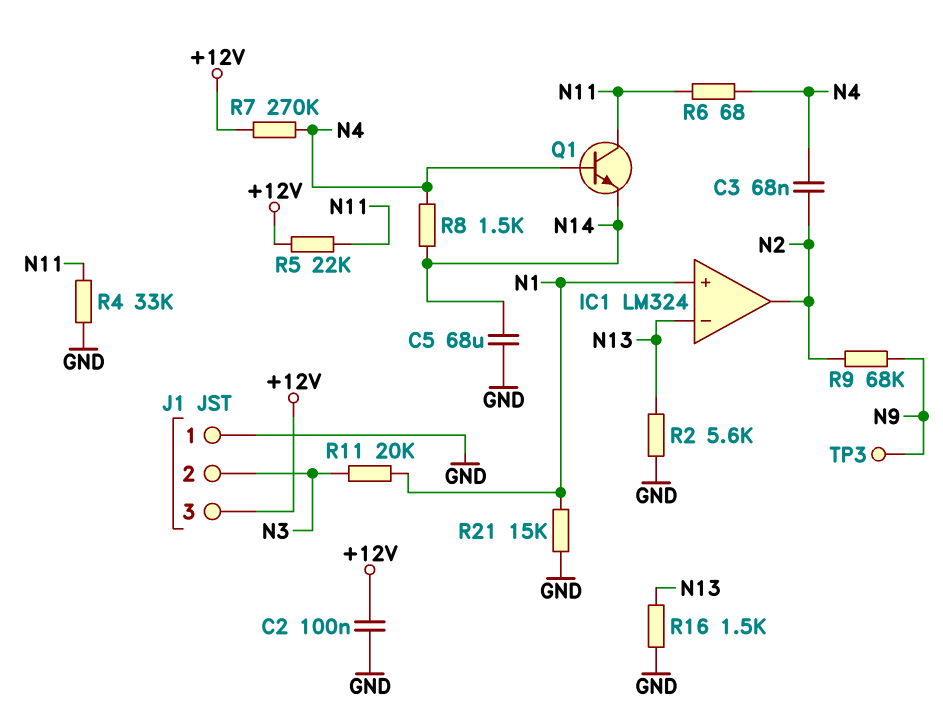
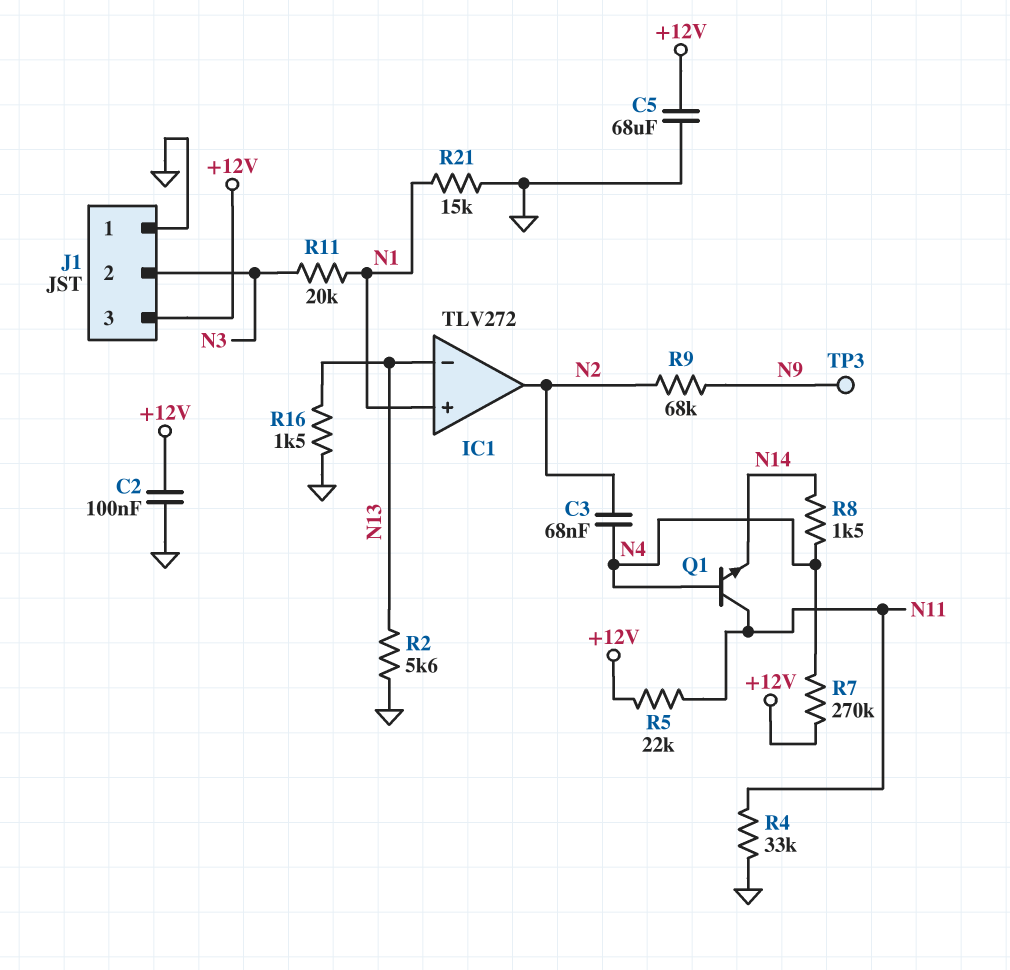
C5: 68uF (GND, N14) -> 68uF (+12V, GND)
IC1: LM324 -> TLV272
R6: 68 (N4, N11) -> none

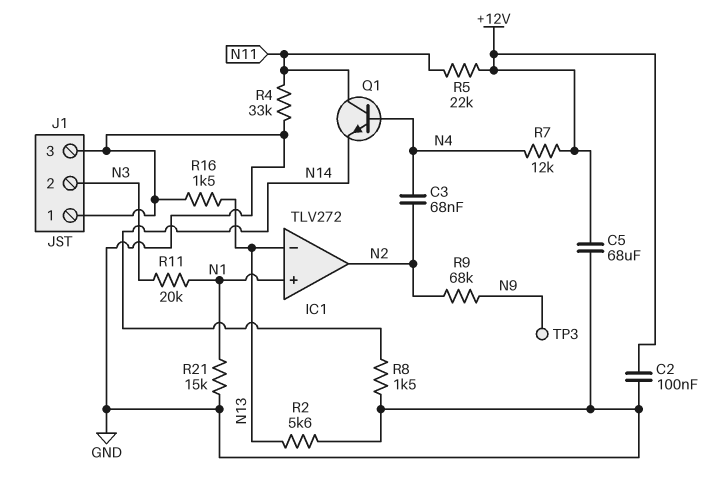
J1 pin 3: +12V -> GND
R7: 270k (+12V, N4) -> 12k (+12V, N4)
R8: 1.5k (N4, N14) -> 1.5k (GND, N14)

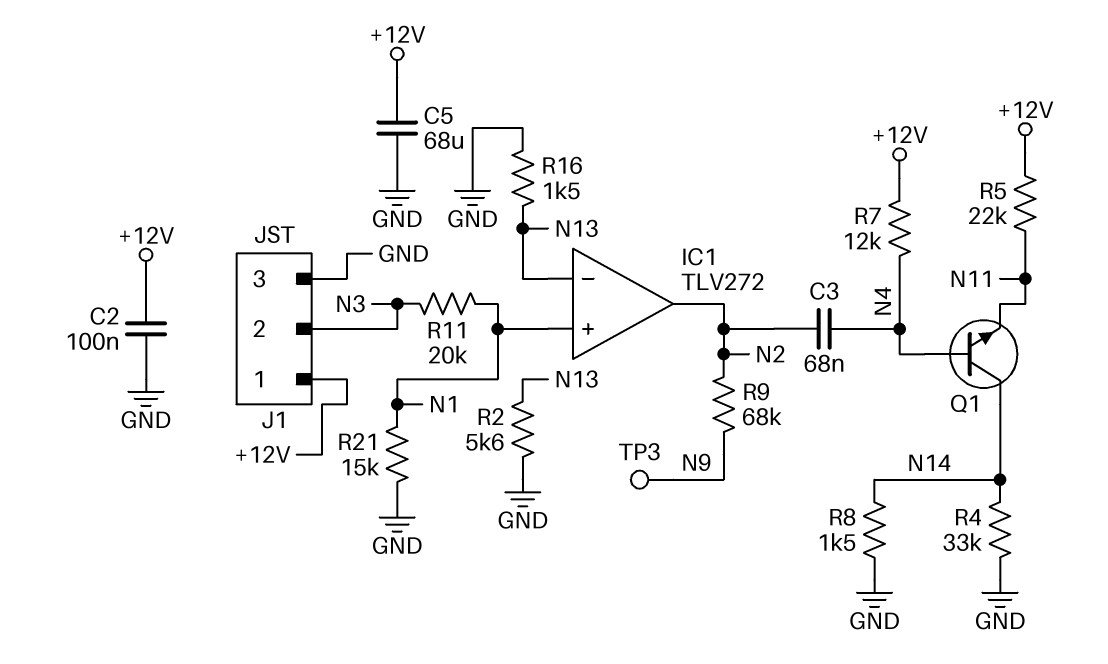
J1 pin 1: GND -> +12V
Q1: NPN (B N4, C N11, E N14) -> NPN (B N4, C N14, E N11)
R4: 33k (GND, N11) -> 33k (GND, N14)

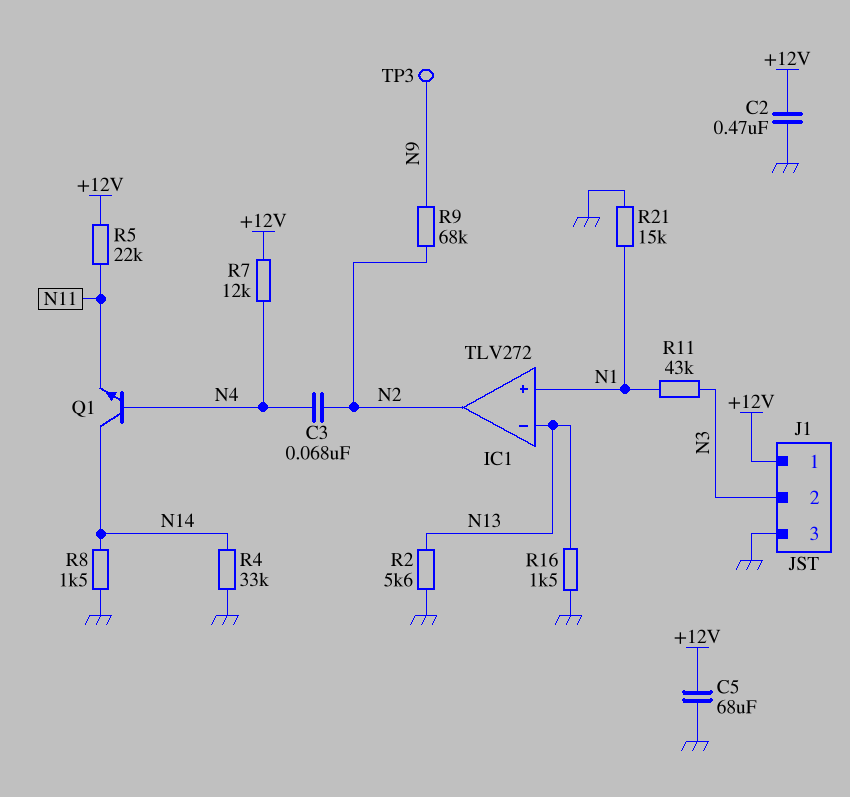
C2: 100nF (+12V, GND) -> 470nF (+12V, GND)
R11: 20k (N1, N3) -> 43k (N1, N3)

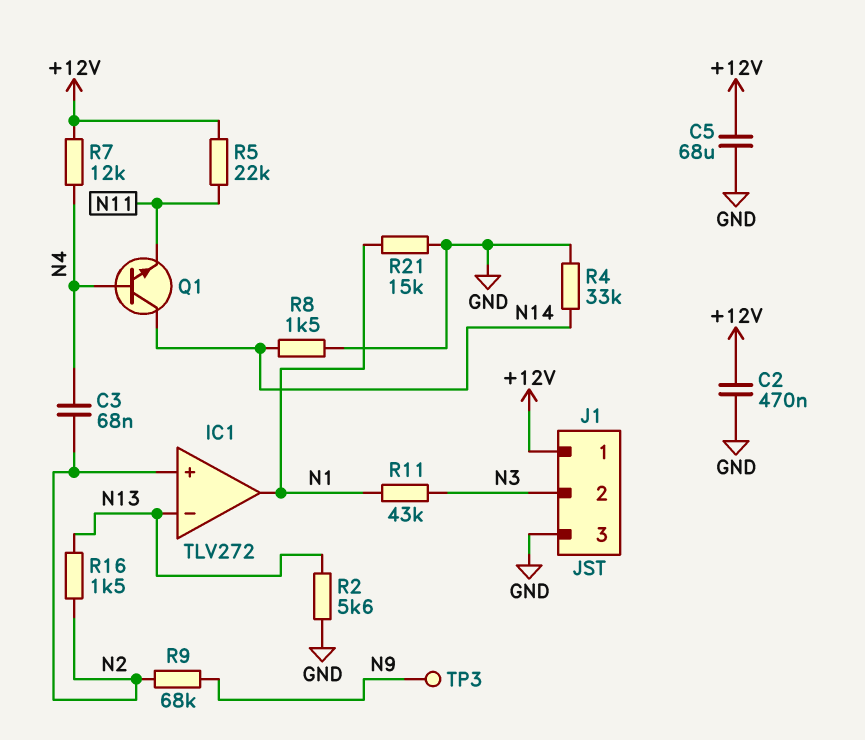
IC1 pin in+: N1 -> N2
IC1 pin out: N2 -> N1
R16: 1.5k (GND, N13) -> 1.5k (N2, N13)

